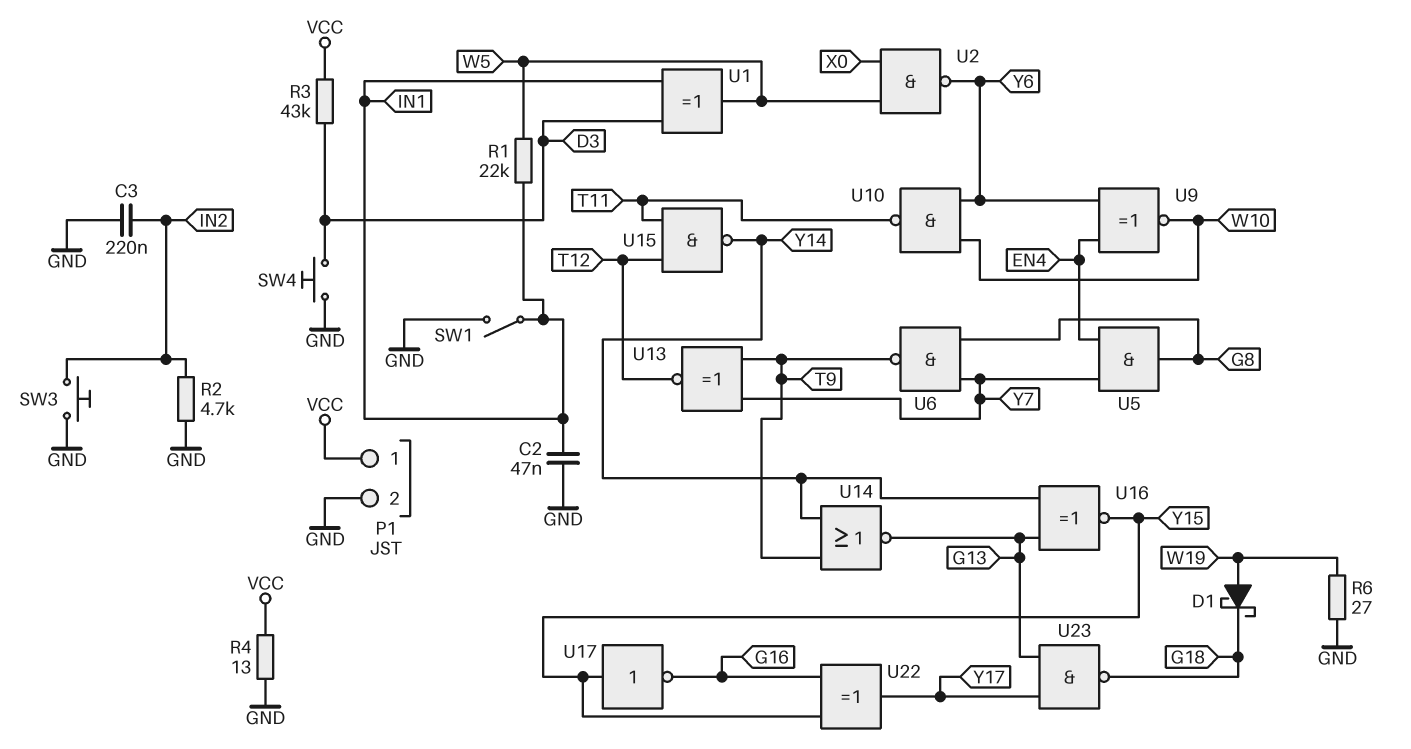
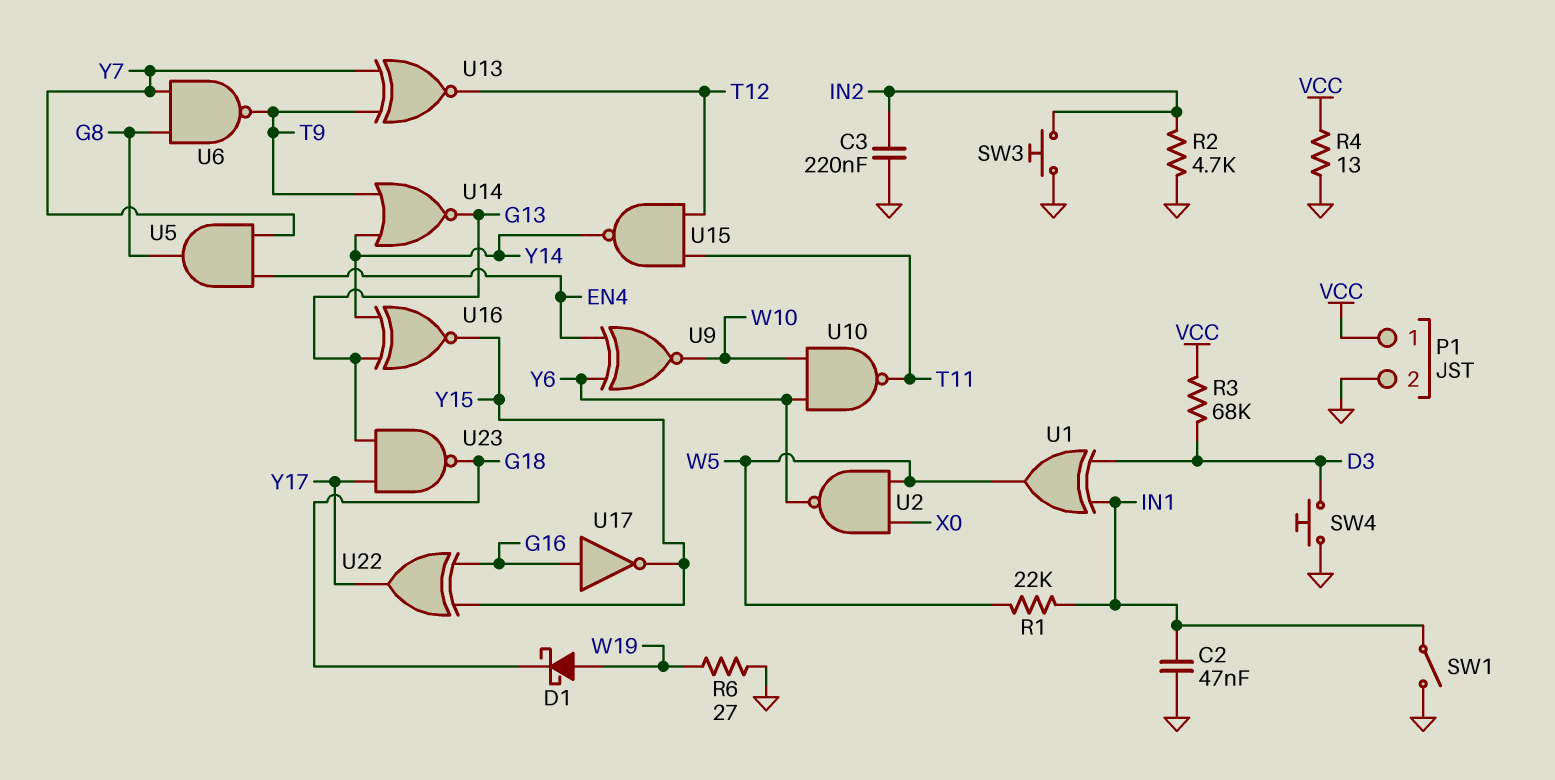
R3: 43k (D3, VCC) -> 68k (D3, VCC)
U17: NOT (in Y15, out G16) -> NOT (in G16, out Y15)

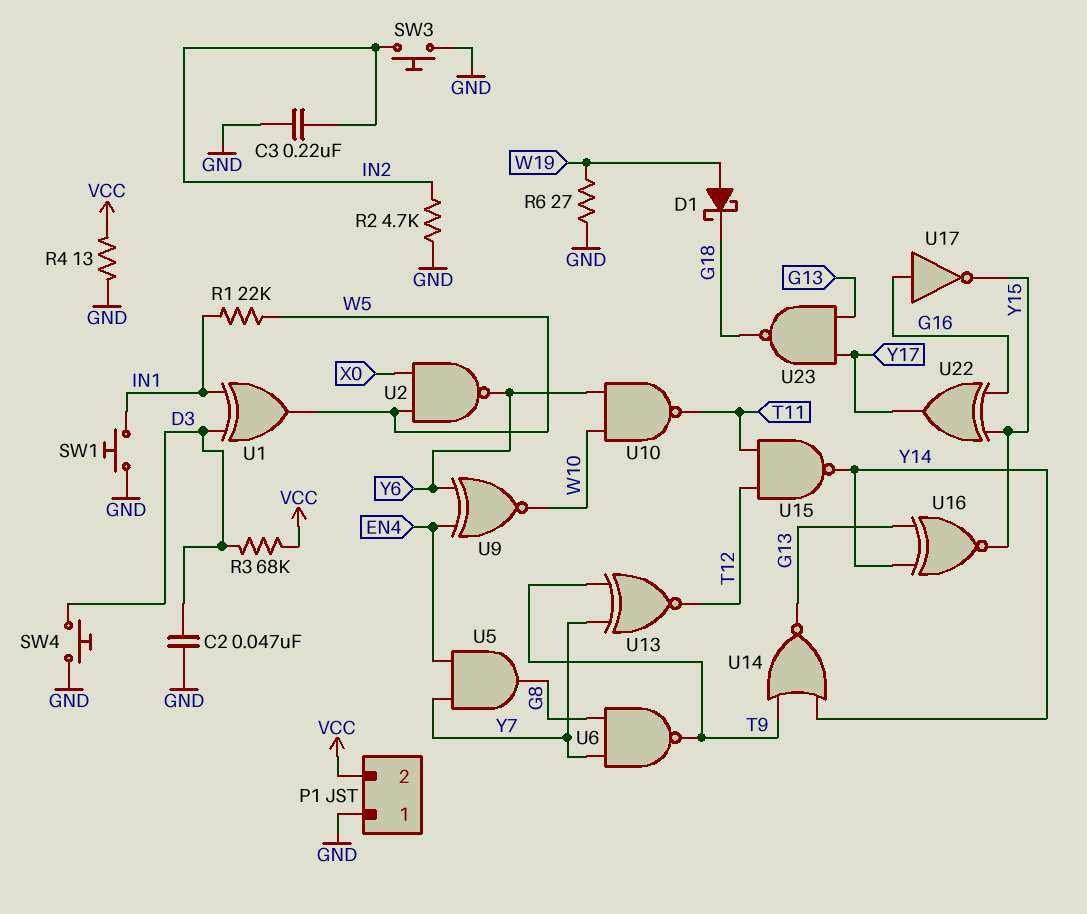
C2: 47nF (GND, IN1) -> 47nF (D3, GND)
P1 pin 1: VCC -> GND
P1 pin 2: GND -> VCC
SW1: switch (GND, IN1) -> button (GND, IN1)

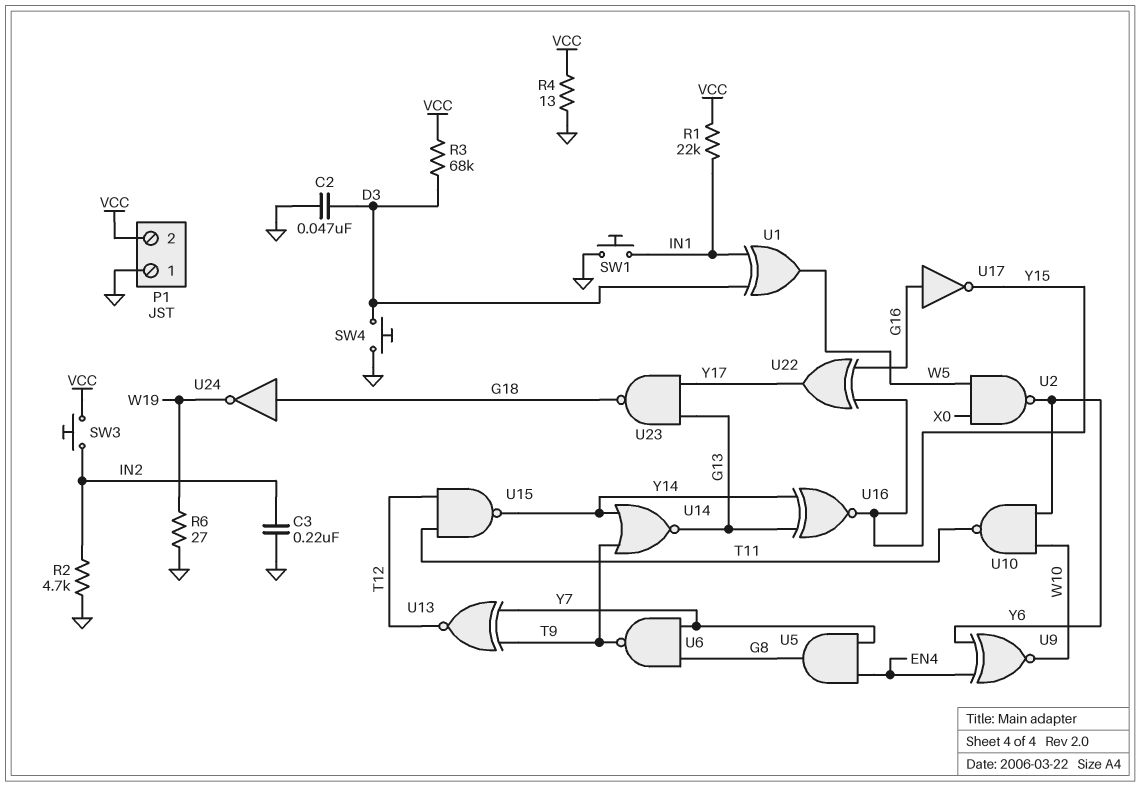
D1: schottky (A W19, K G18) -> none
R1: 22k (IN1, W5) -> 22k (IN1, VCC)
SW3: button (GND, IN2) -> button (IN2, VCC)
U24: none -> NOT (in G18, out W19)

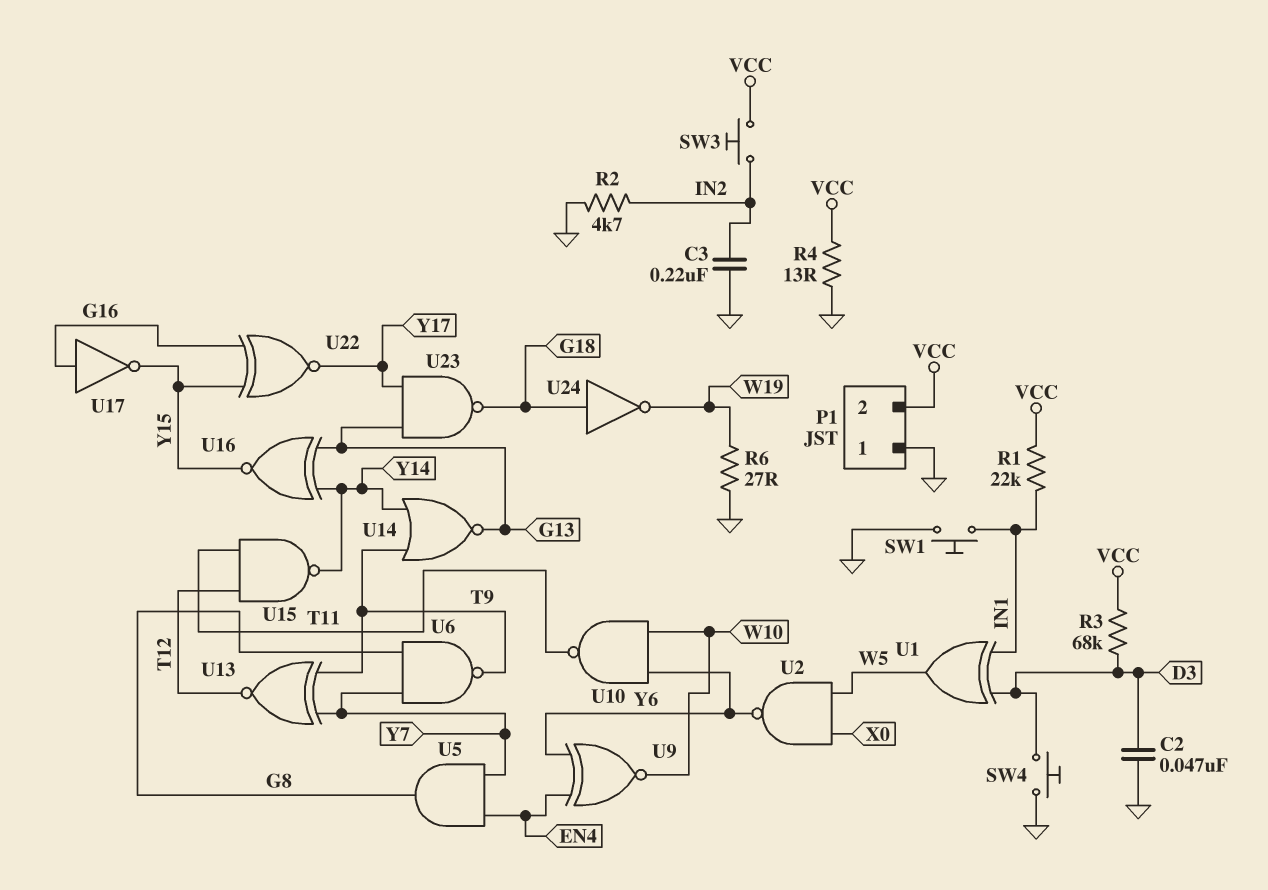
U22: XOR (in G16, in Y15, out Y17) -> XNOR (in G16, in Y15, out Y17)

